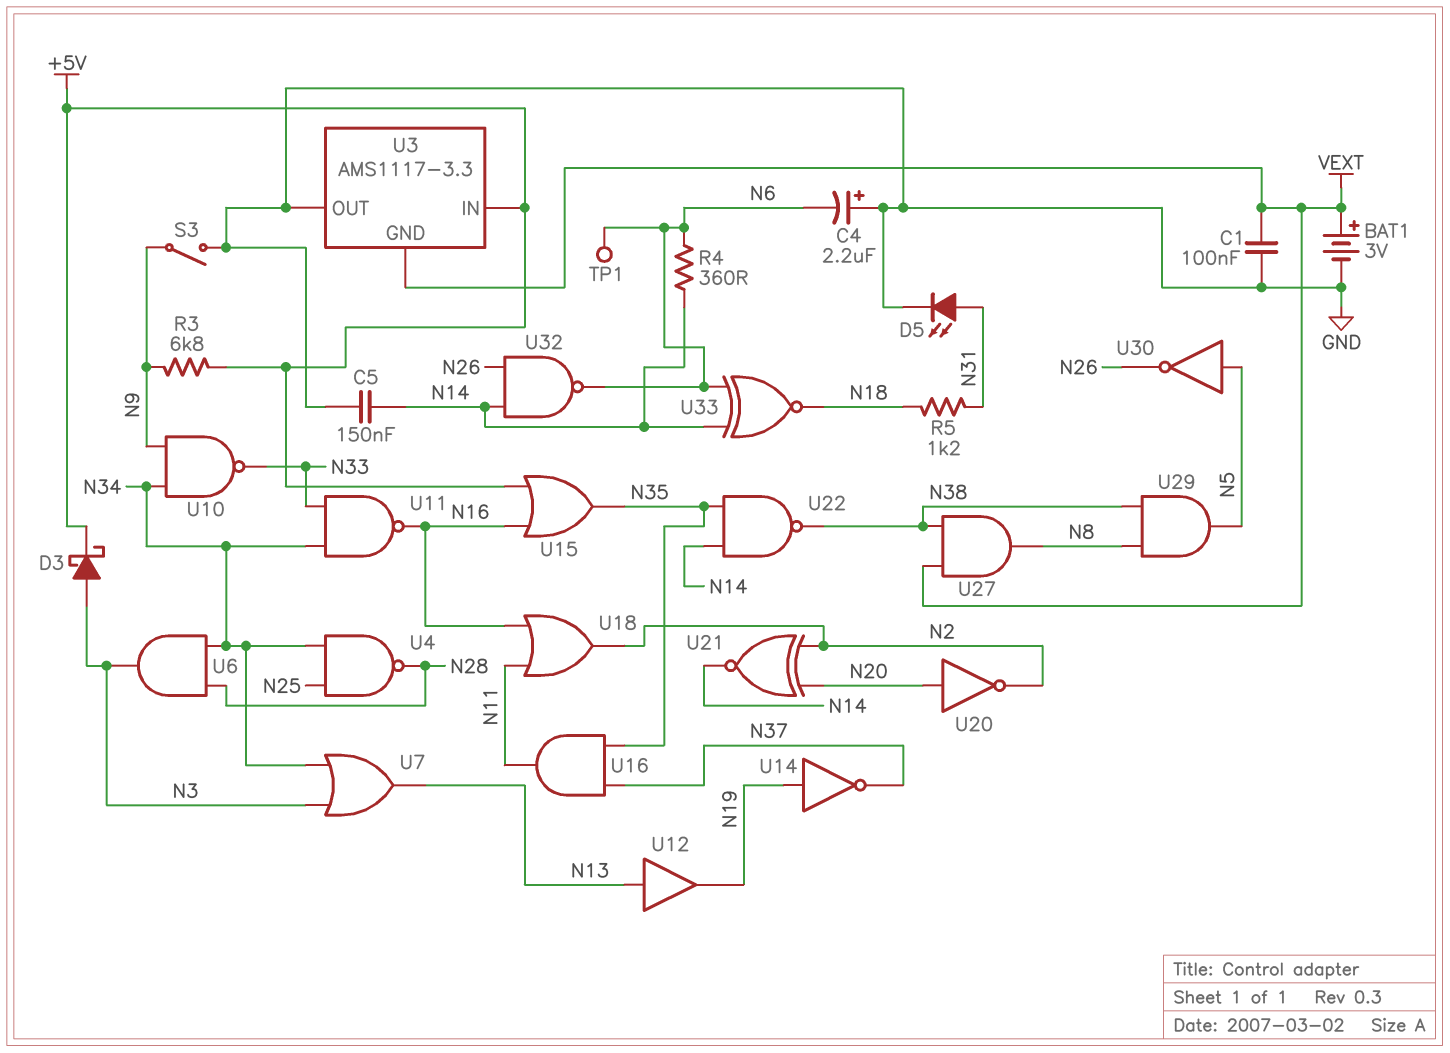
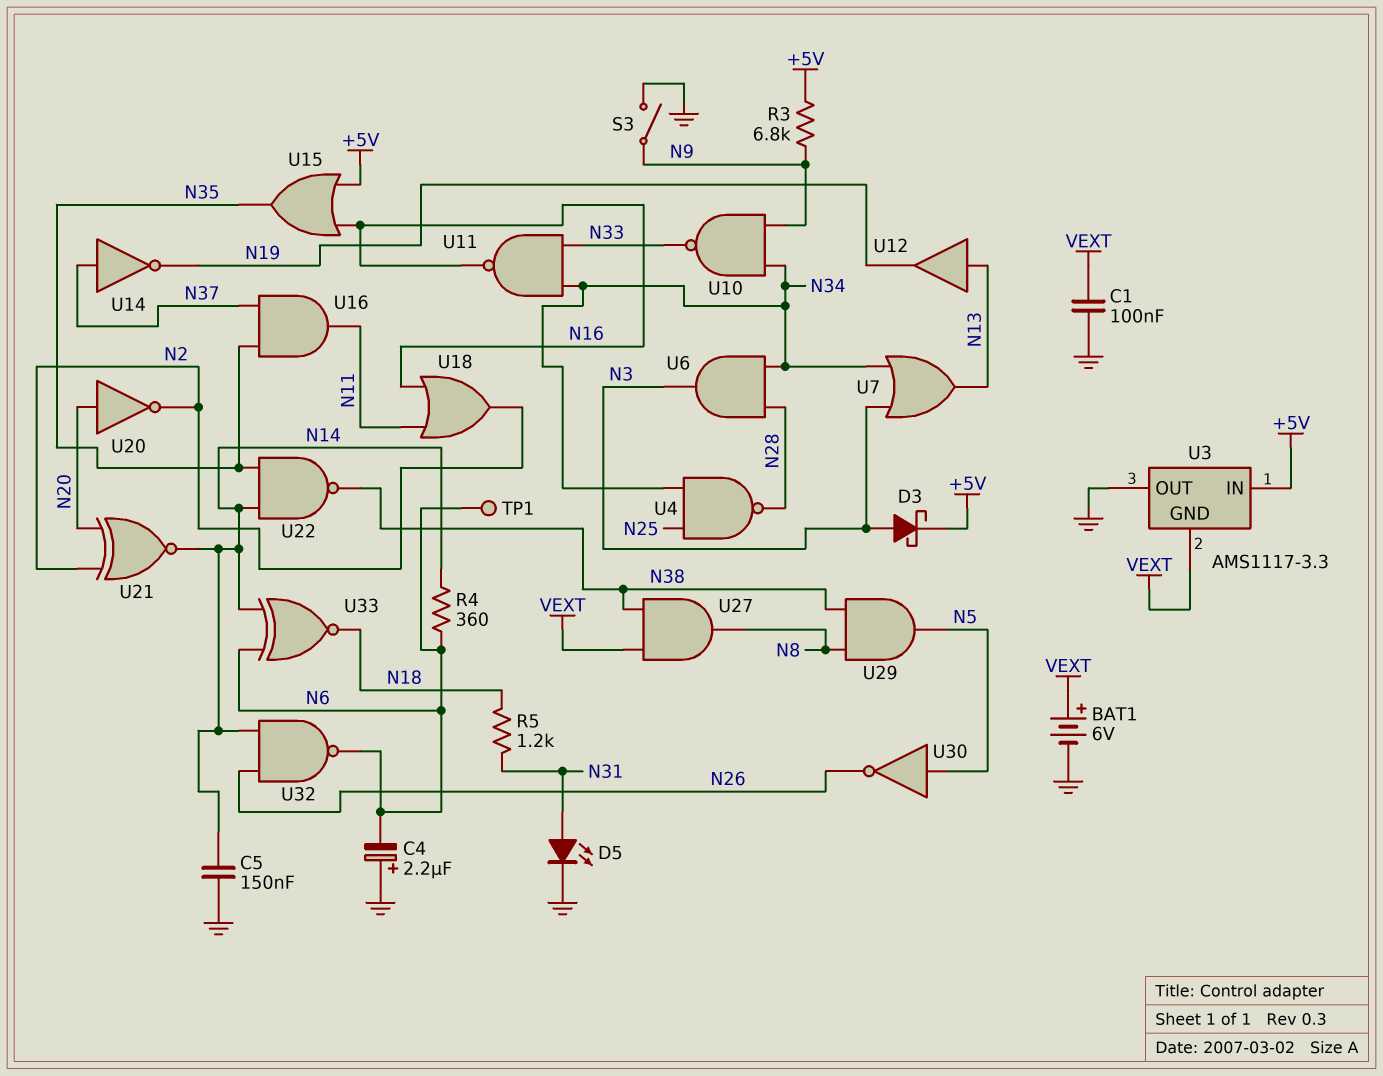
BAT1: 3V (plus VEXT, minus GND) -> 6V (plus VEXT, minus GND)
U14: NOT (in N19, out N37) -> NOT (in N37, out N19)

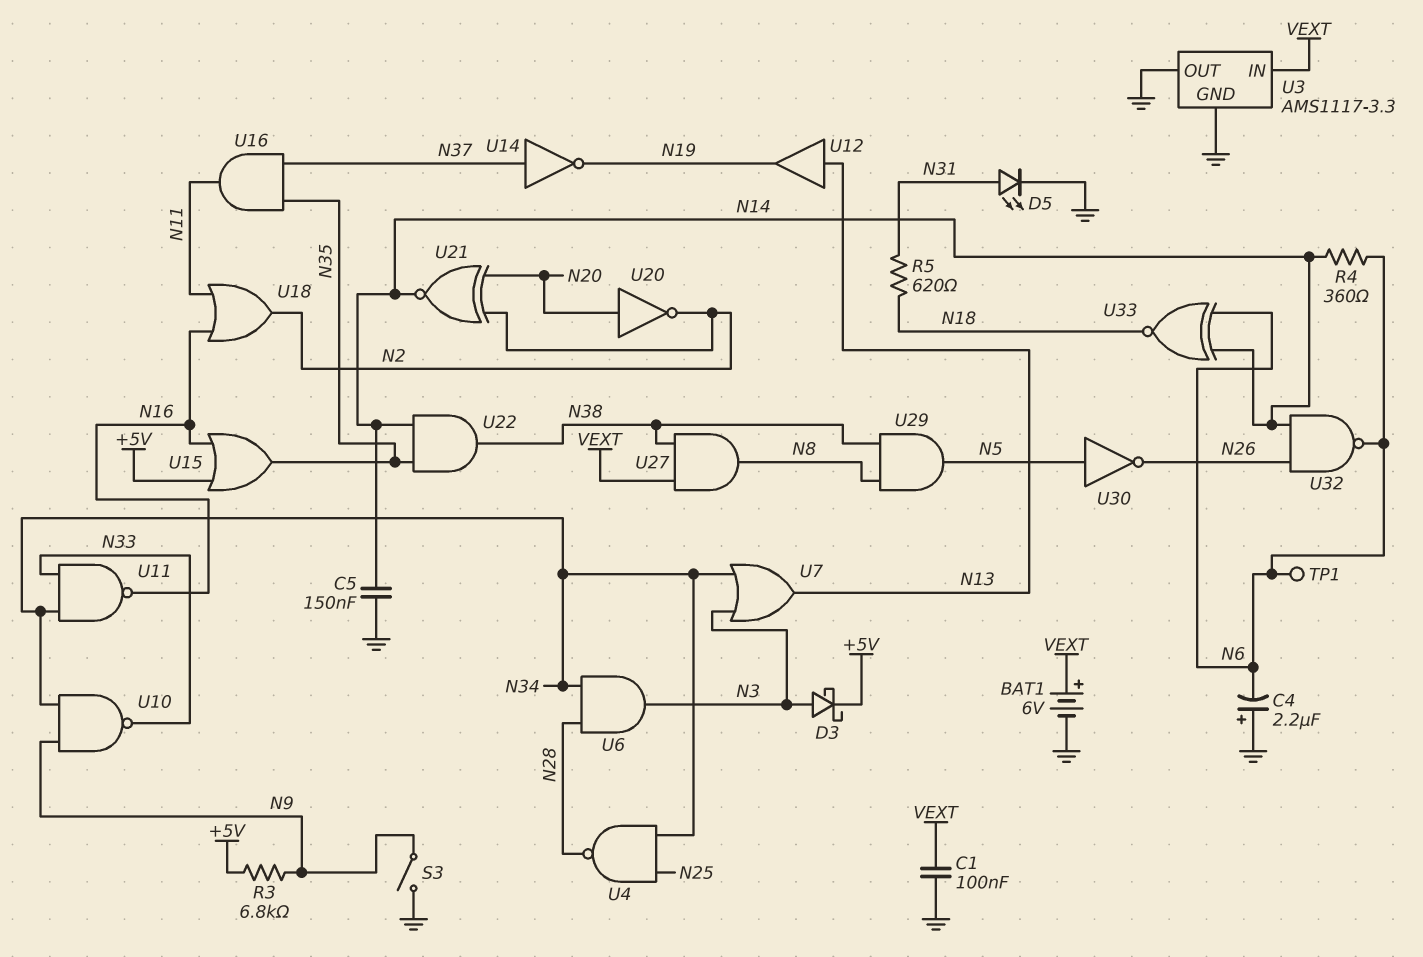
R5: 1.2k (N18, N31) -> 620 (N18, N31)
U3 pin GND: VEXT -> GND
U3 pin IN: +5V -> VEXT
U22: NAND (in N14, in N35, out N38) -> AND (in N14, in N35, out N38)

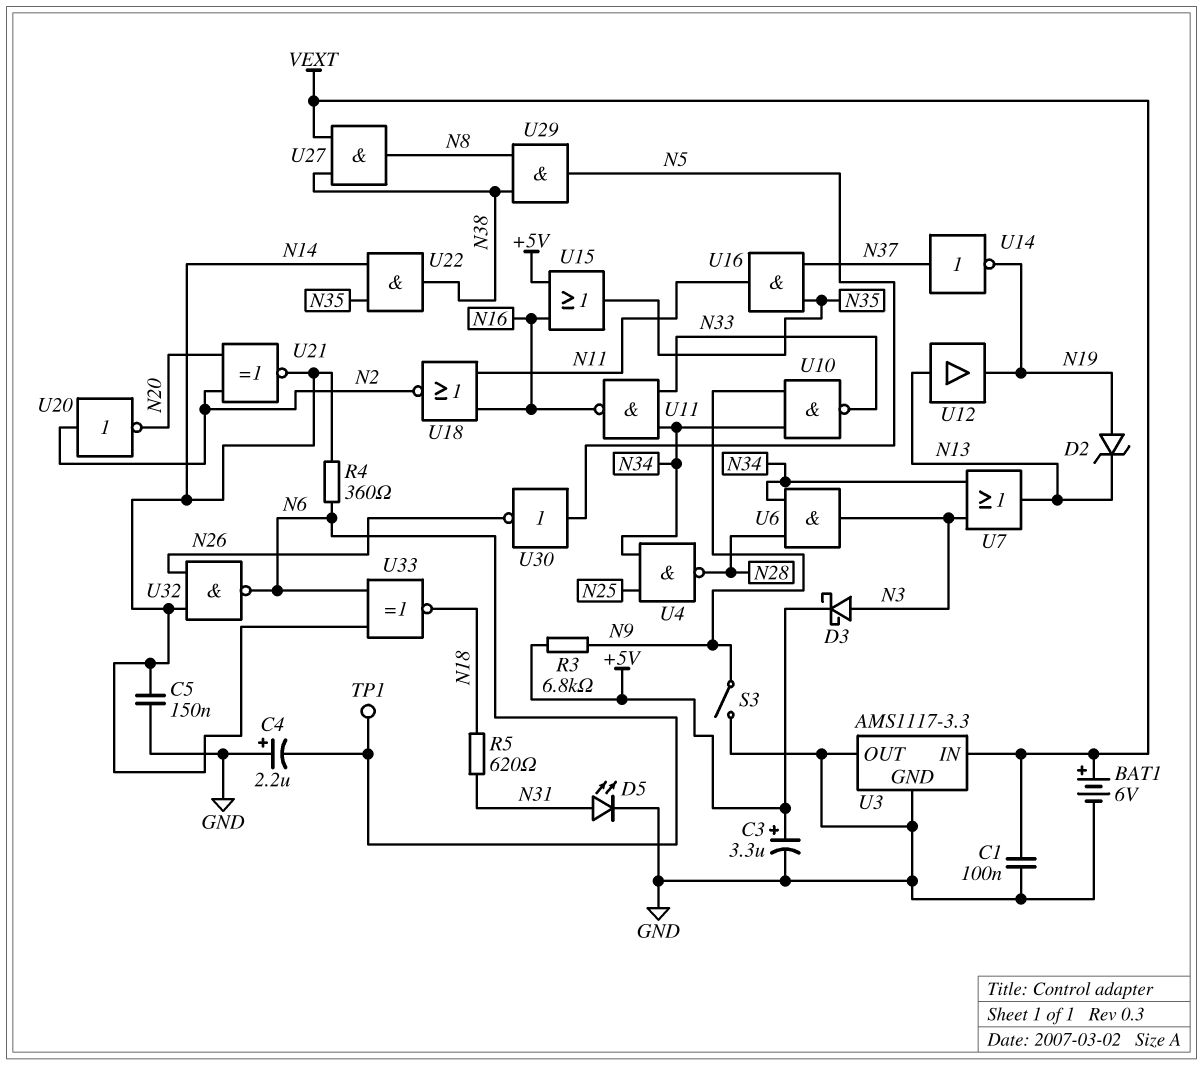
C3: none -> 3.3uF (plus +5V, minus GND)
D2: none -> zener (A N19, K N13)
U18: OR (in N11, in N16, out N2) -> NOR (in N11, in N16, out N2)
U20: NOT (in N20, out N2) -> NOT (in N2, out N20)

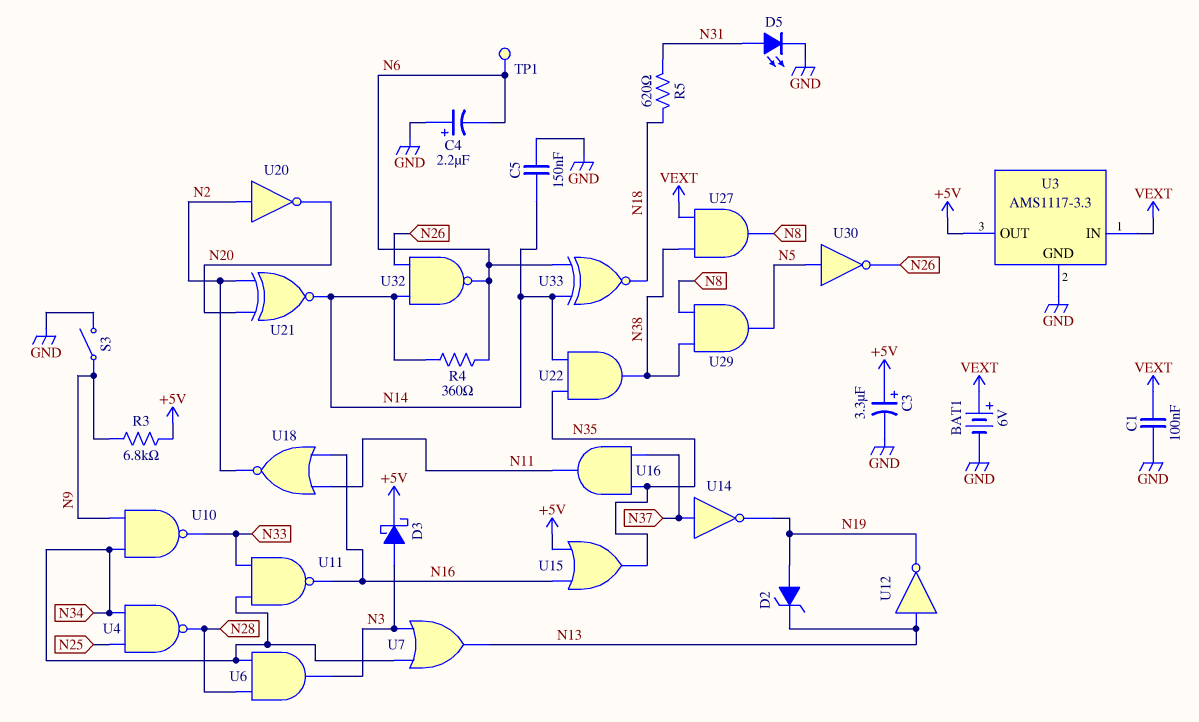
U3 pin OUT: GND -> +5V
U12: buffer (in N13, out N19) -> NOT (in N13, out N19)

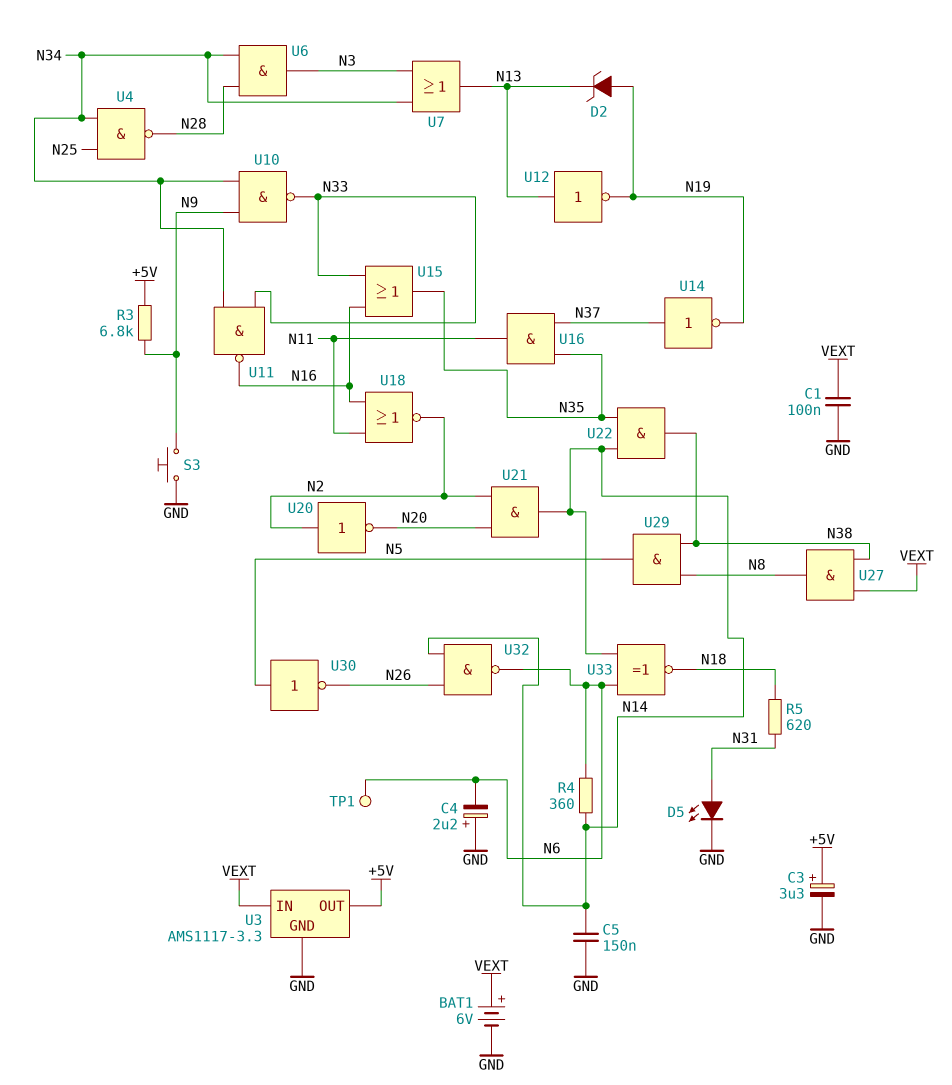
D3: schottky (A N3, K +5V) -> none
S3: switch (GND, N9) -> button (GND, N9)
U15: OR (in +5V, in N16, out N35) -> OR (in N16, in N33, out N35)
U21: XNOR (in N2, in N20, out N14) -> AND (in N2, in N20, out N14)

